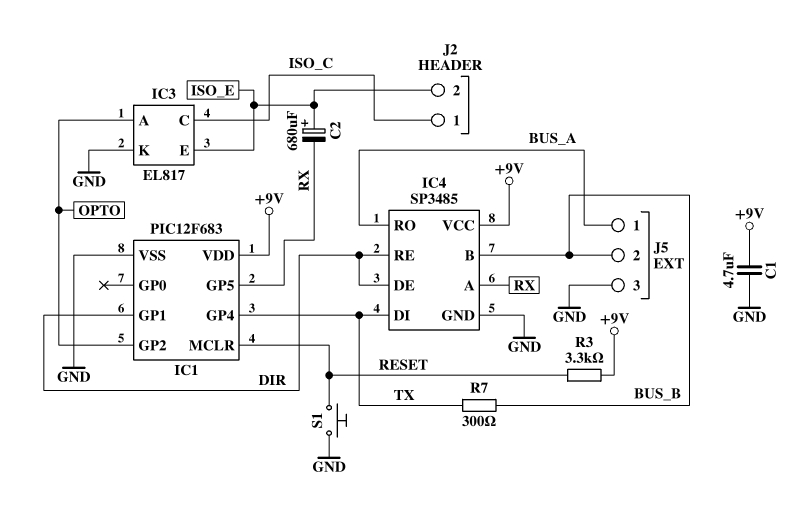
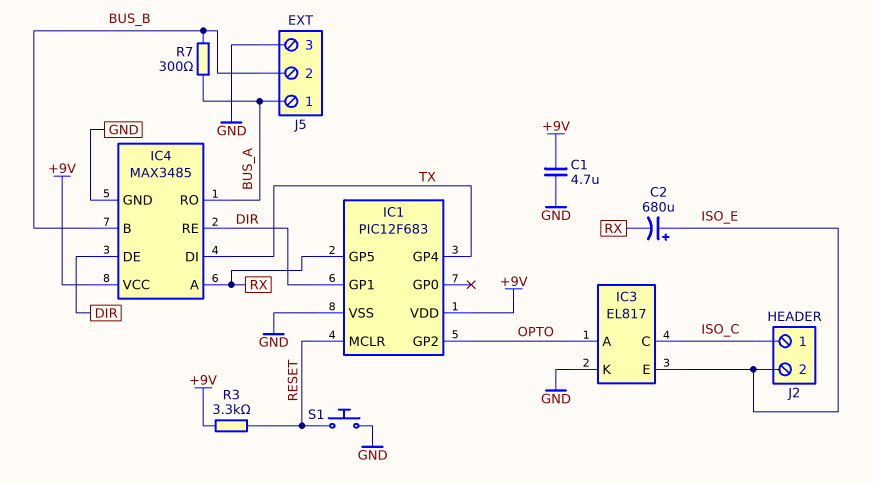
IC4: SP3485 -> MAX3485
R7: 300 (BUS_B, TX) -> 300 (BUS_A, BUS_B)

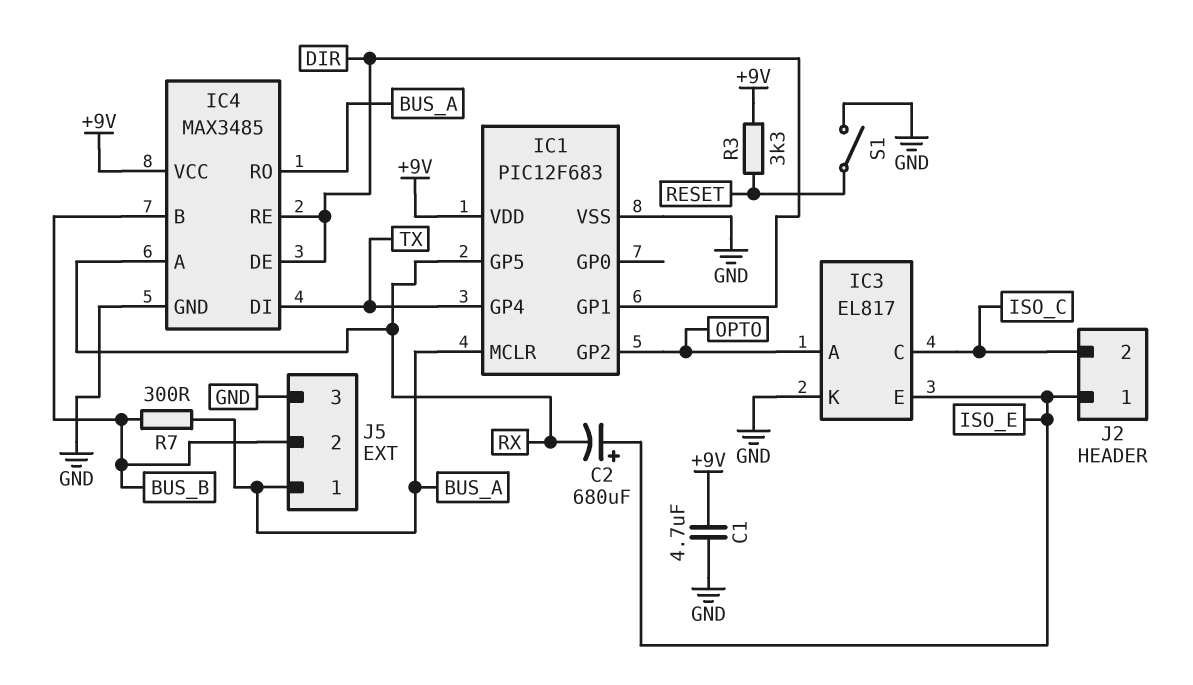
IC1 pin MCLR: RESET -> BUS_A
J2 pin 1: ISO_C -> ISO_E
J2 pin 2: ISO_E -> ISO_C
S1: button (GND, RESET) -> switch (GND, RESET)

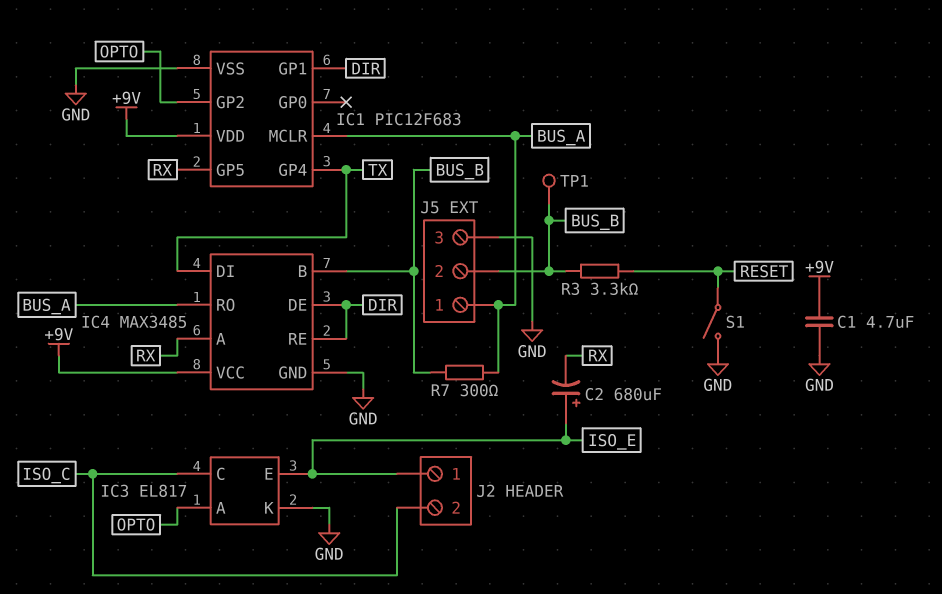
R3: 3.3k (+9V, RESET) -> 3.3k (BUS_B, RESET)
TP1: none -> test point (BUS_B)

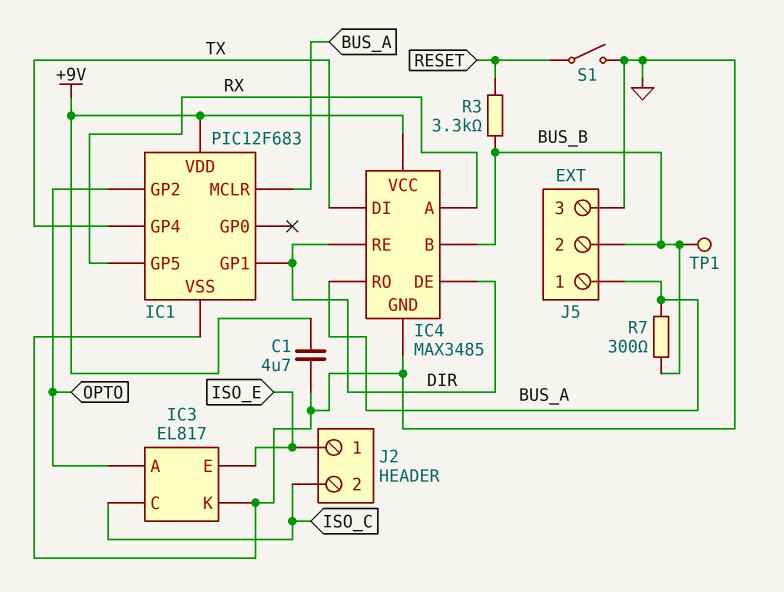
C2: 680uF (plus ISO_E, minus RX) -> none

